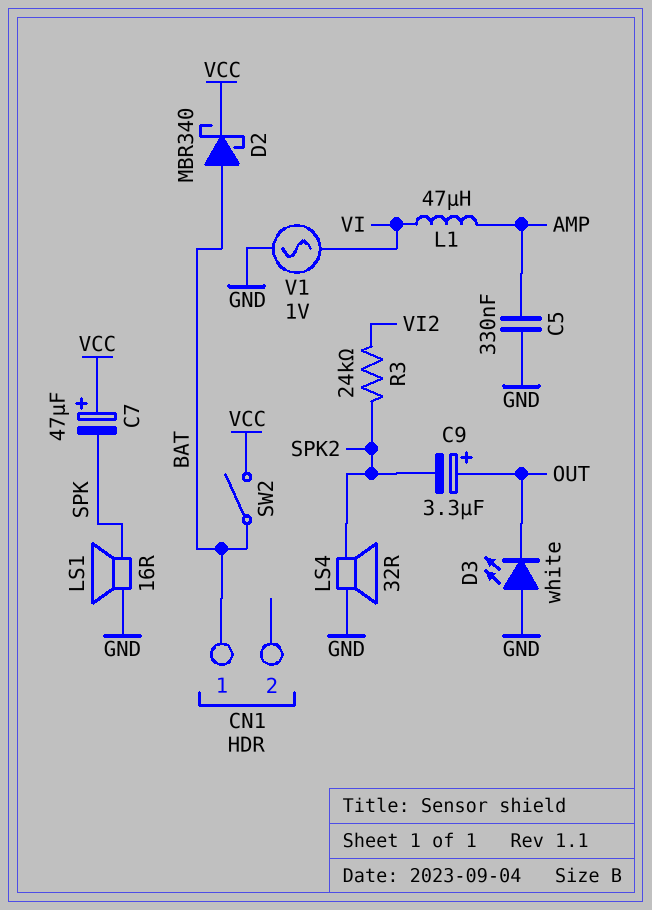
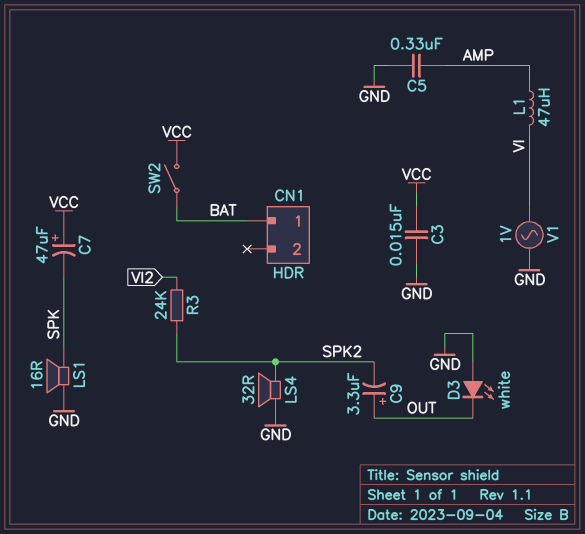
C3: none -> 15nF (GND, VCC)
D2: schottky MBR340 (A BAT, K VCC) -> none

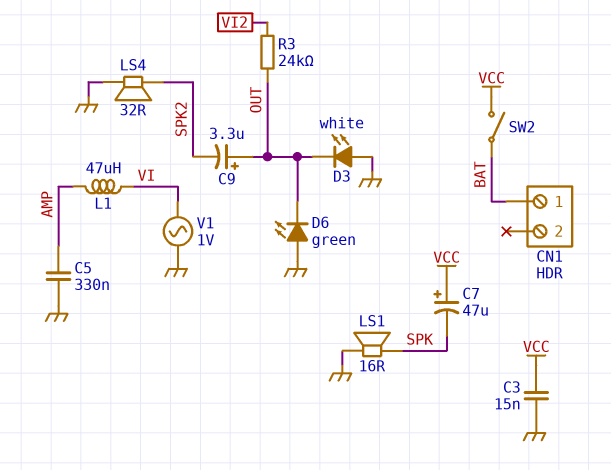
D6: none -> LED green (A GND, K OUT)
R3: 24k (SPK2, VI2) -> 24k (OUT, VI2)

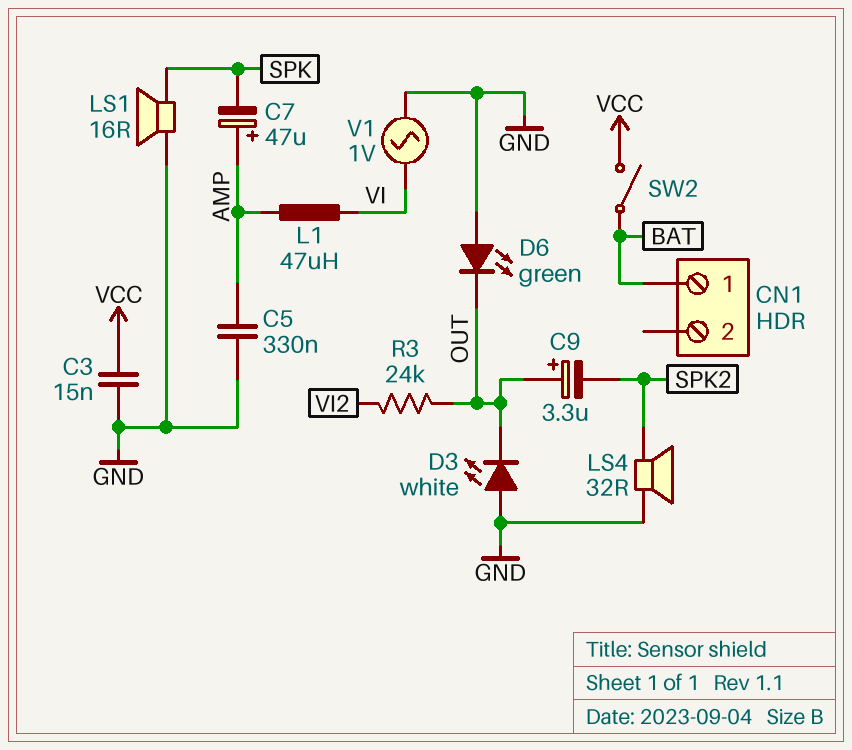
C7: 47uF (plus VCC, minus SPK) -> 47uF (plus AMP, minus SPK)

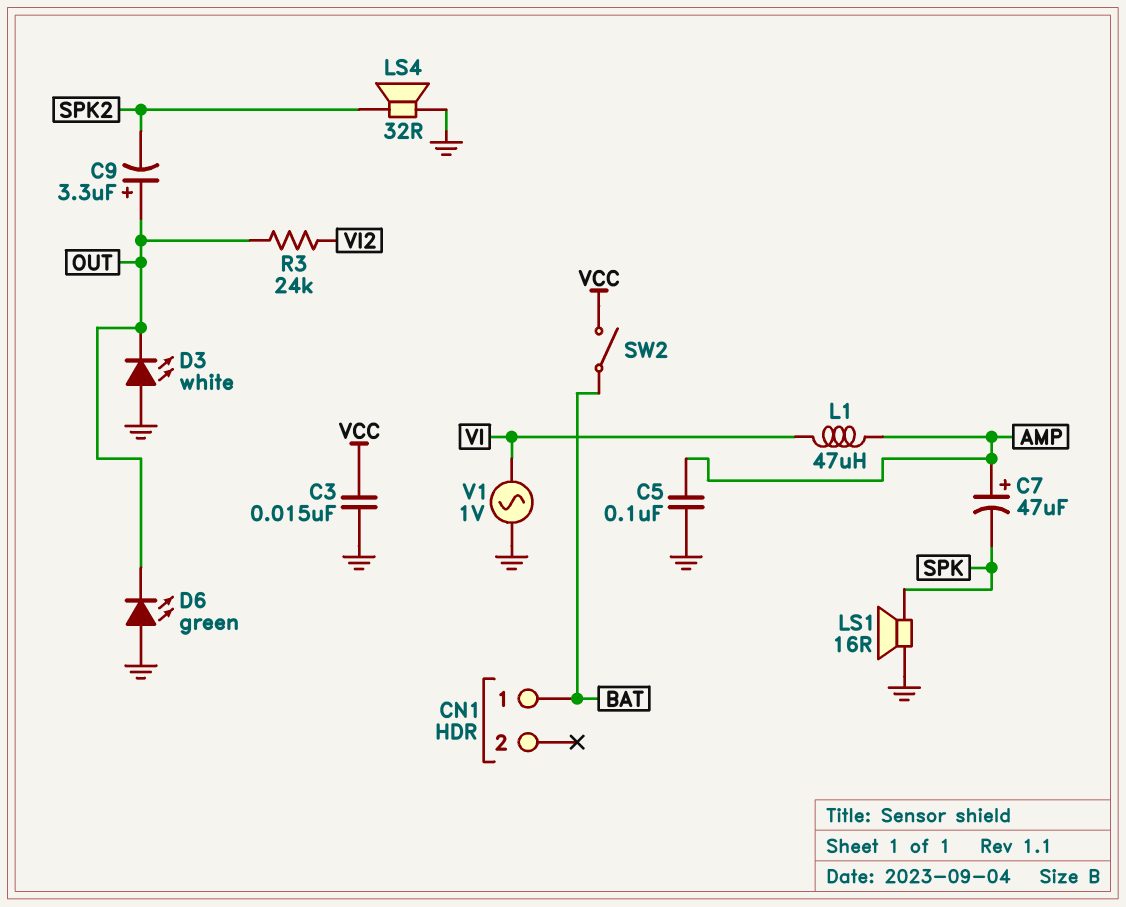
C5: 330nF (AMP, GND) -> 100nF (AMP, GND)

